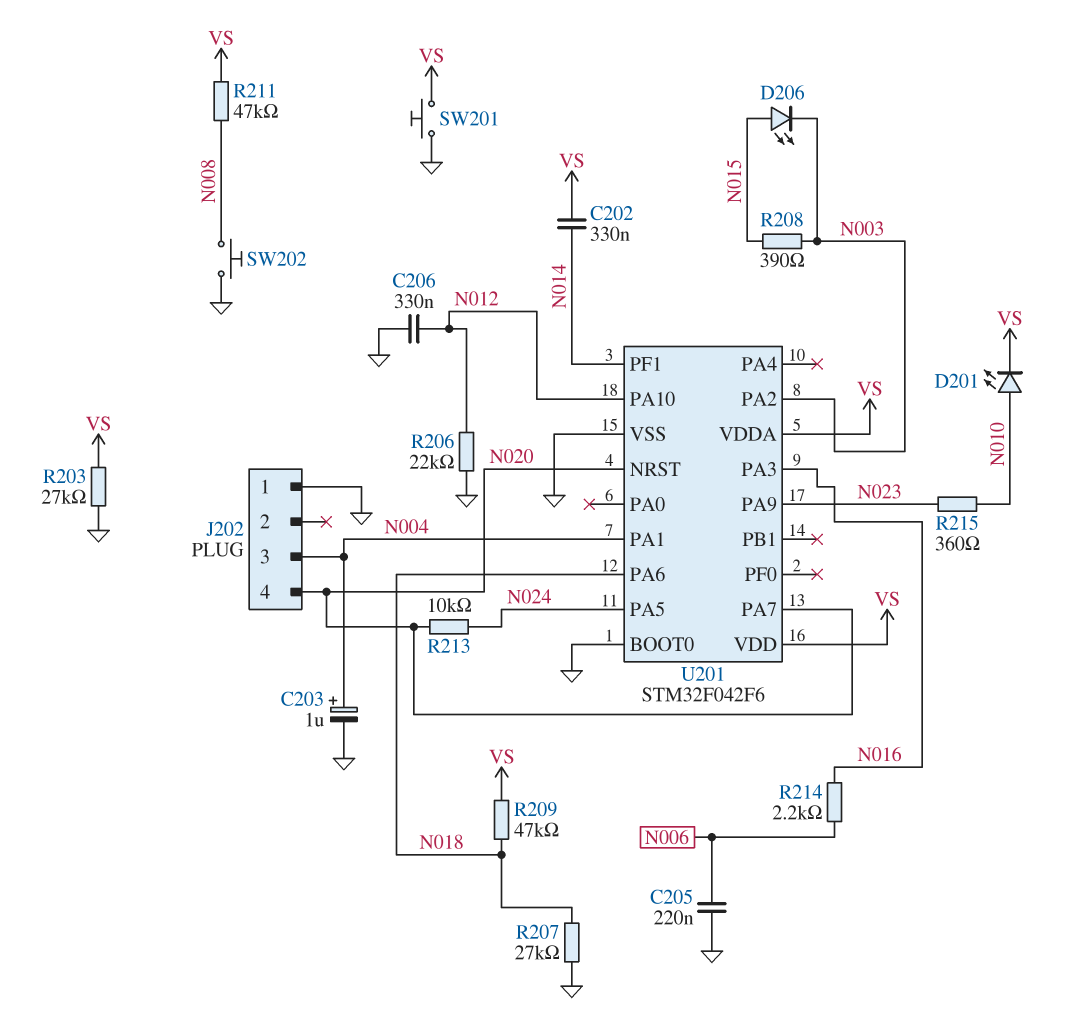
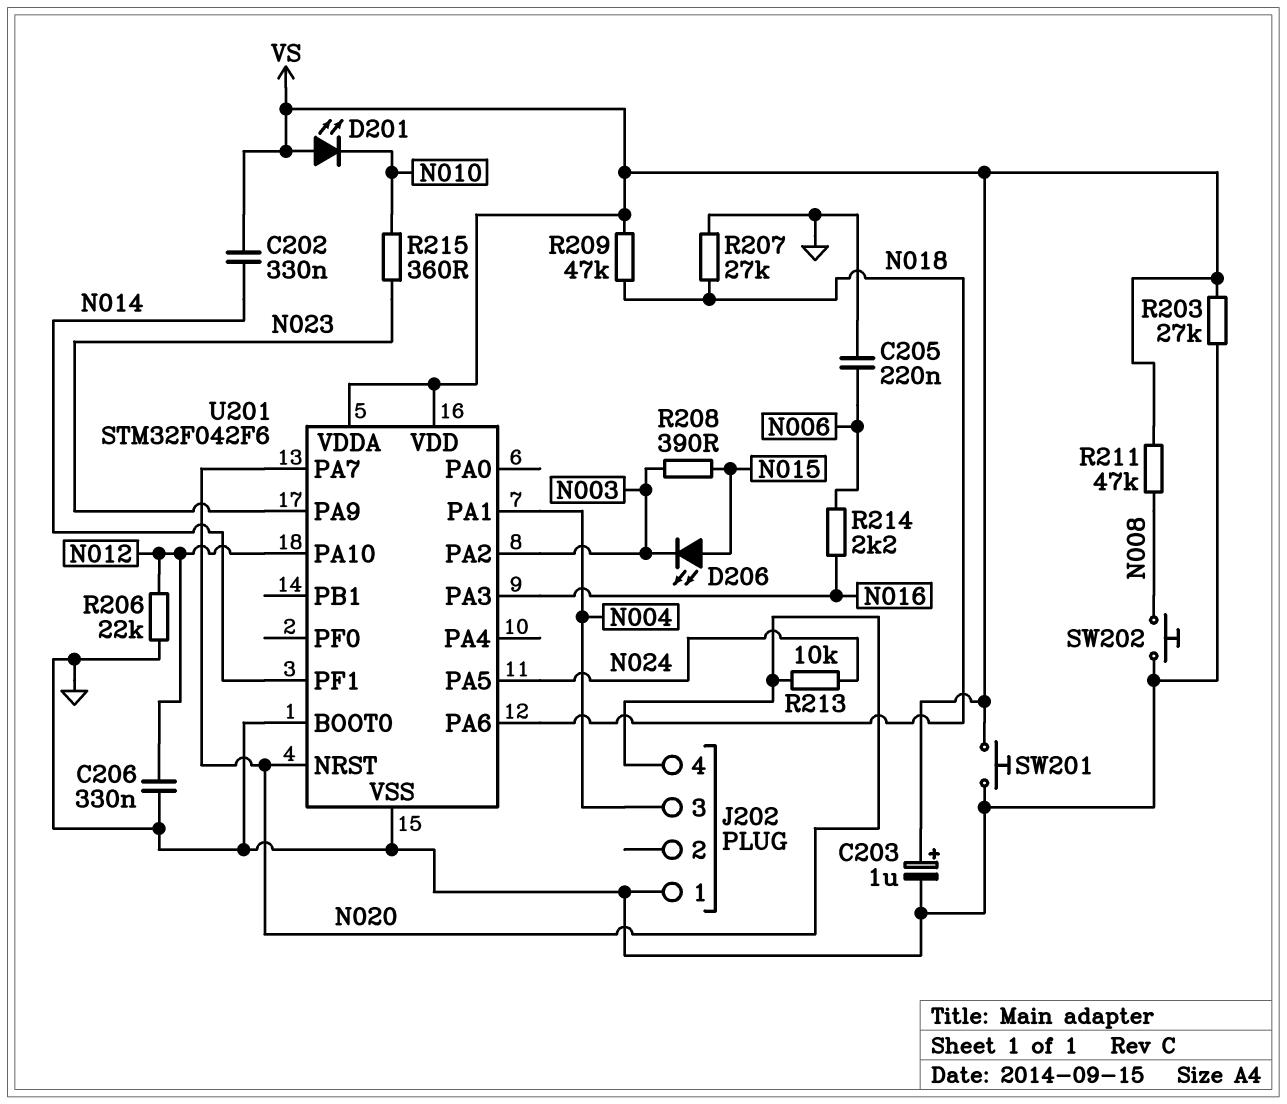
C203: 1uF (plus N004, minus GND) -> 1uF (plus VS, minus GND)
D201: LED (A N010, K VS) -> LED (A VS, K N010)

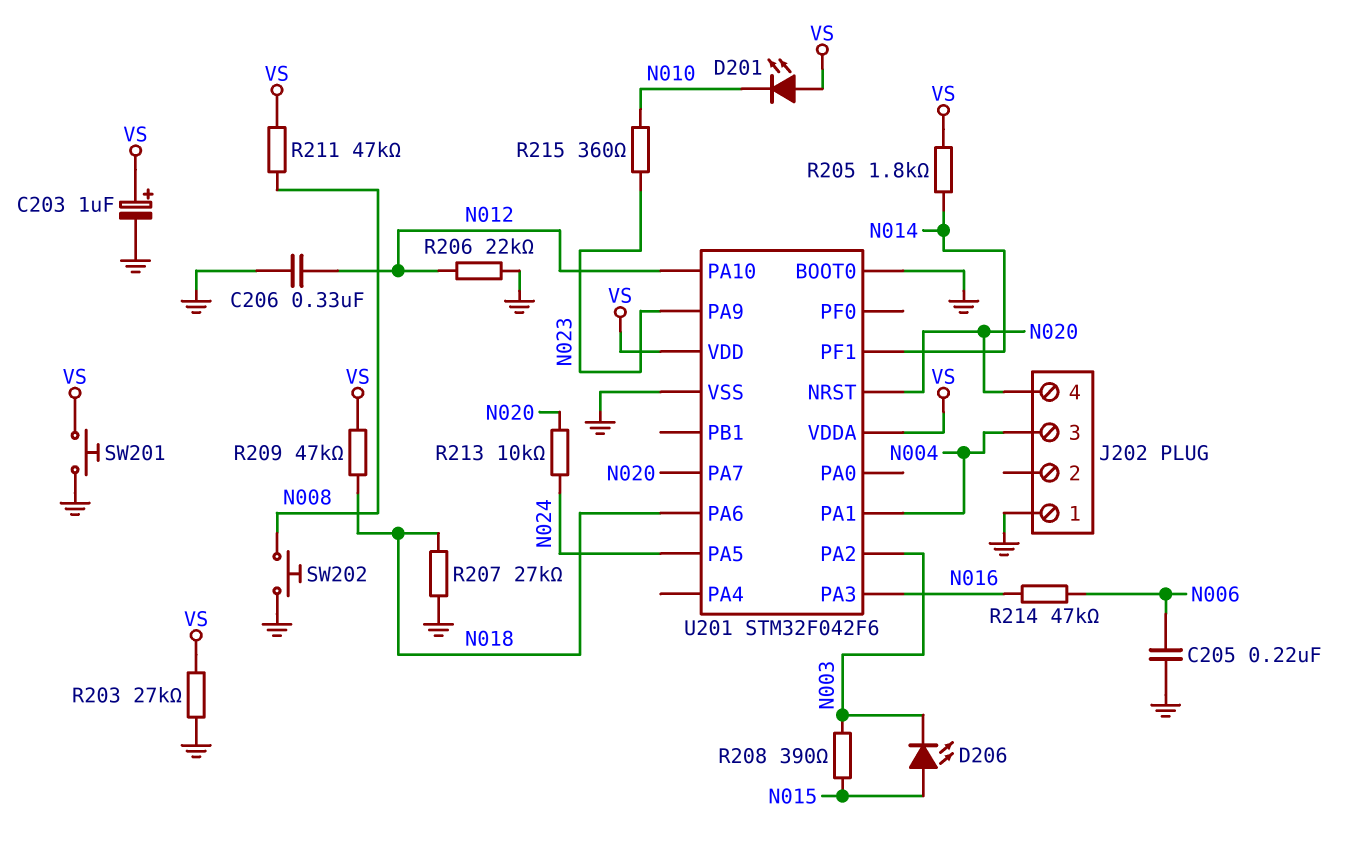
C202: 330nF (N014, VS) -> none
R205: none -> 1.8k (N014, VS)
R214: 2.2k (N006, N016) -> 47k (N006, N016)

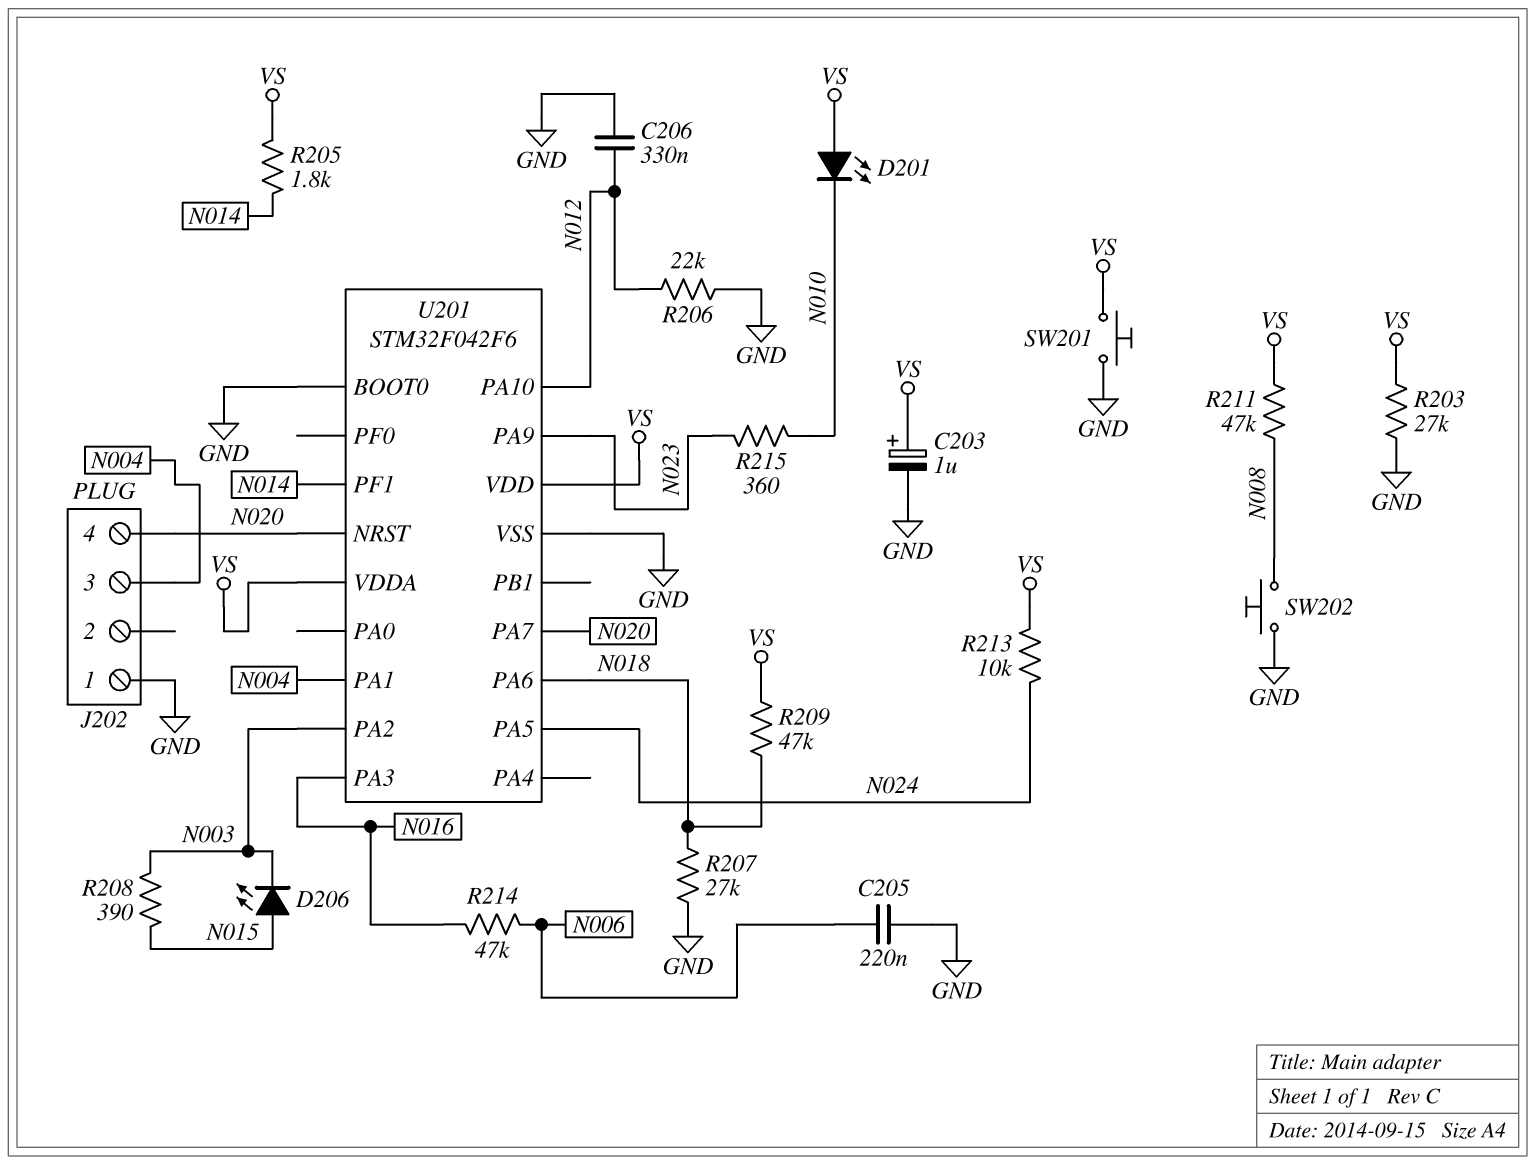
R213: 10k (N020, N024) -> 10k (N024, VS)

